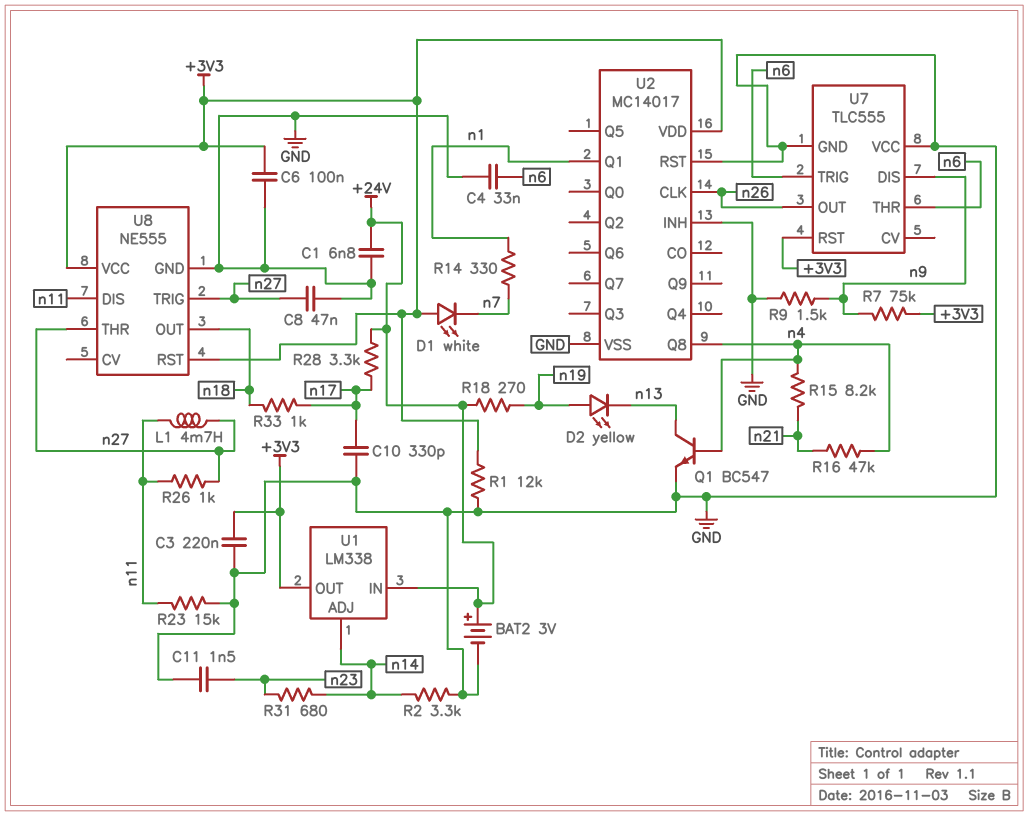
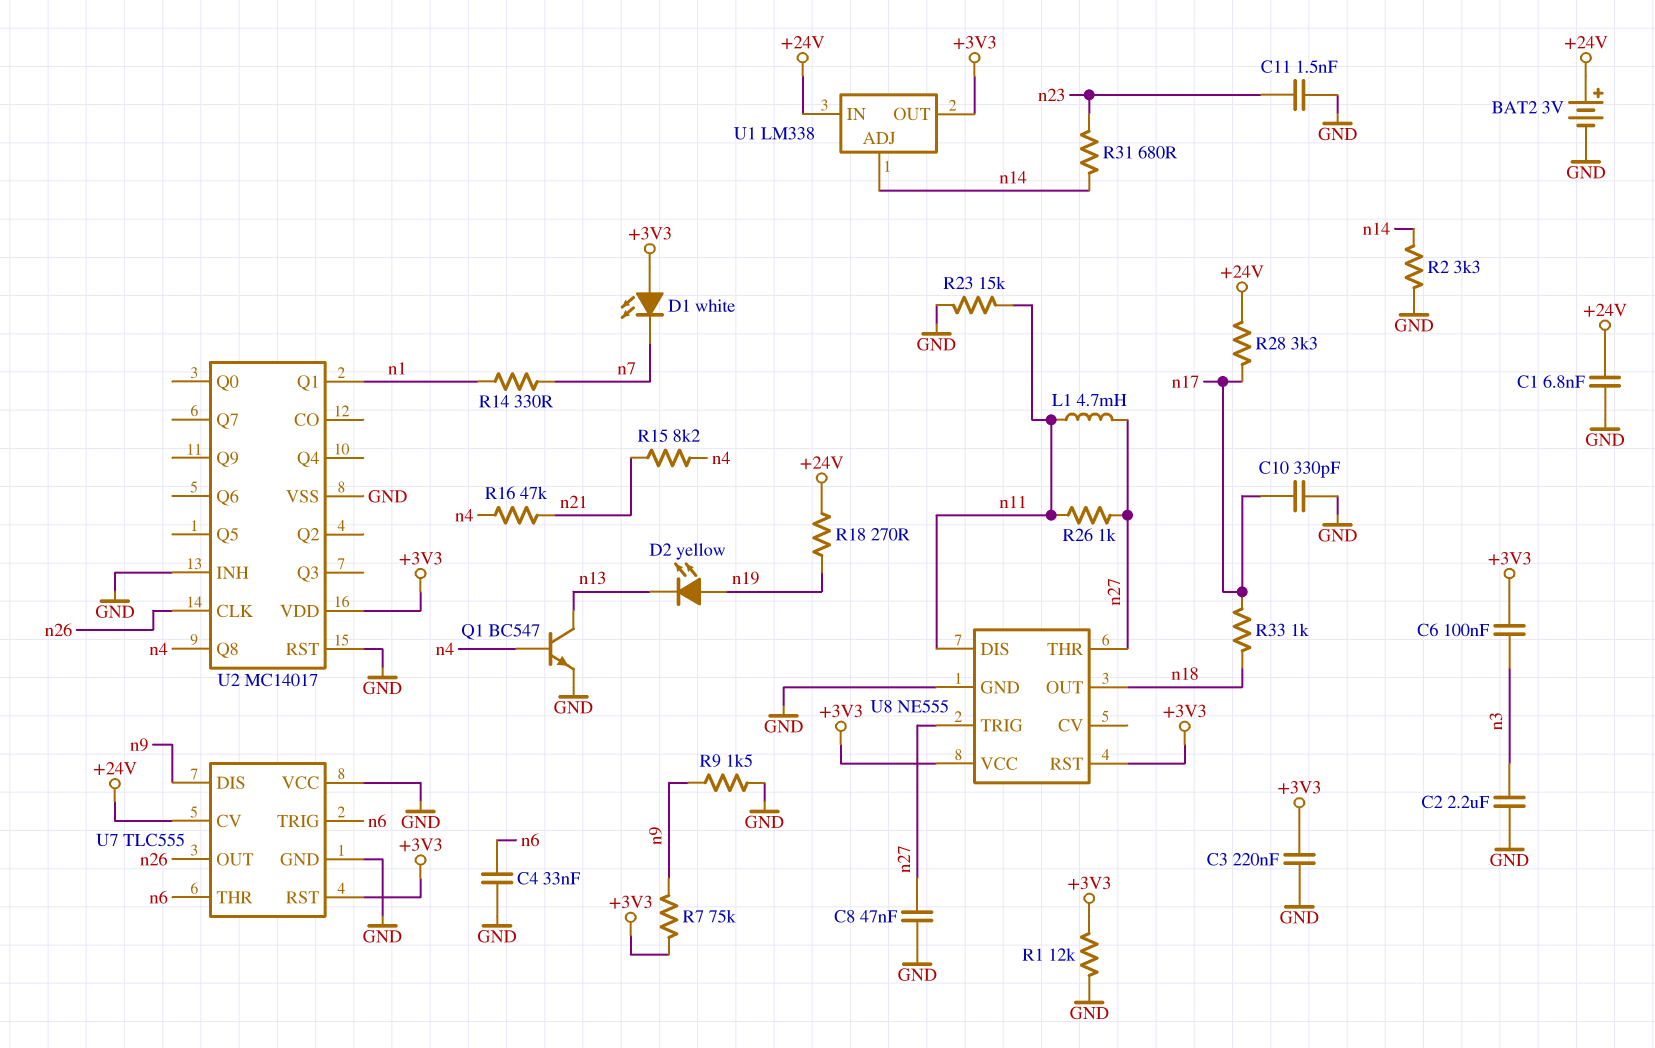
C2: none -> 2.2uF (GND, n3)
C6: 100nF (+3V3, GND) -> 100nF (+3V3, n3)
U7 pin CV: none -> +24V

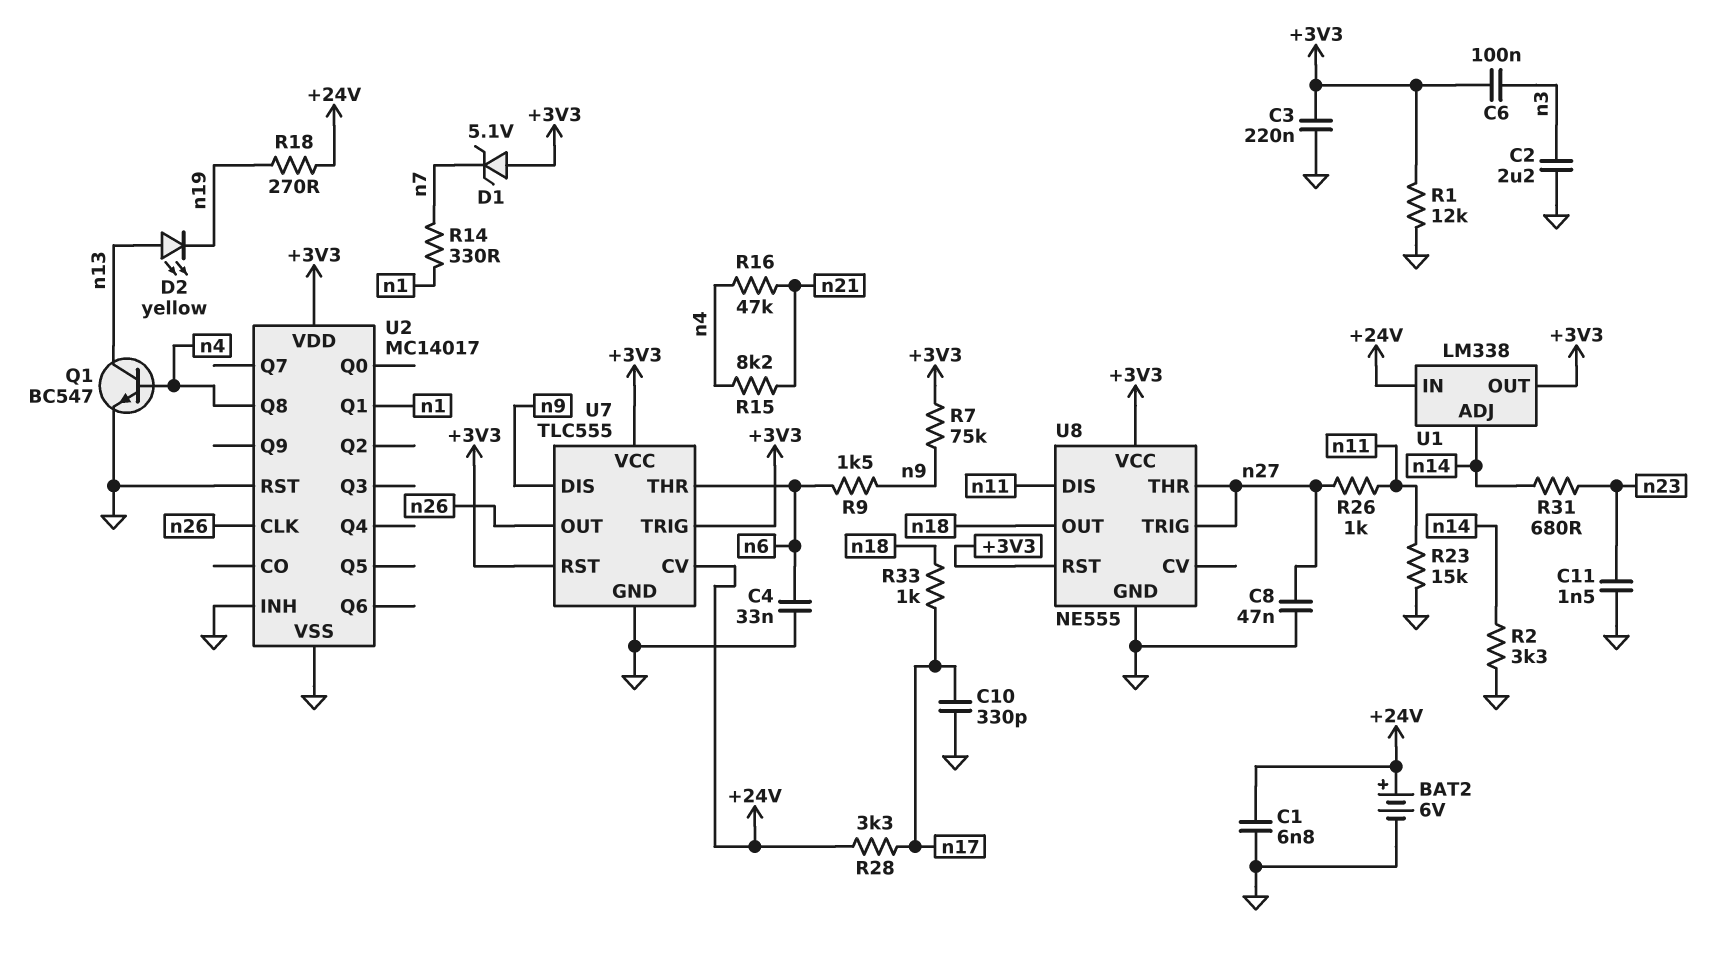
BAT2: 3V (plus +24V, minus GND) -> 6V (plus +24V, minus GND)
D1: LED white (A +3V3, K n7) -> zener 5.1V (A +3V3, K n7)
D2: LED yellow (A n19, K n13) -> LED yellow (A n13, K n19)
L1: 4.7mH (n11, n27) -> none
R9: 1.5k (GND, n9) -> 1.5k (n6, n9)
U7 pin TRIG: n6 -> +3V3
U7 pin VCC: GND -> +3V3

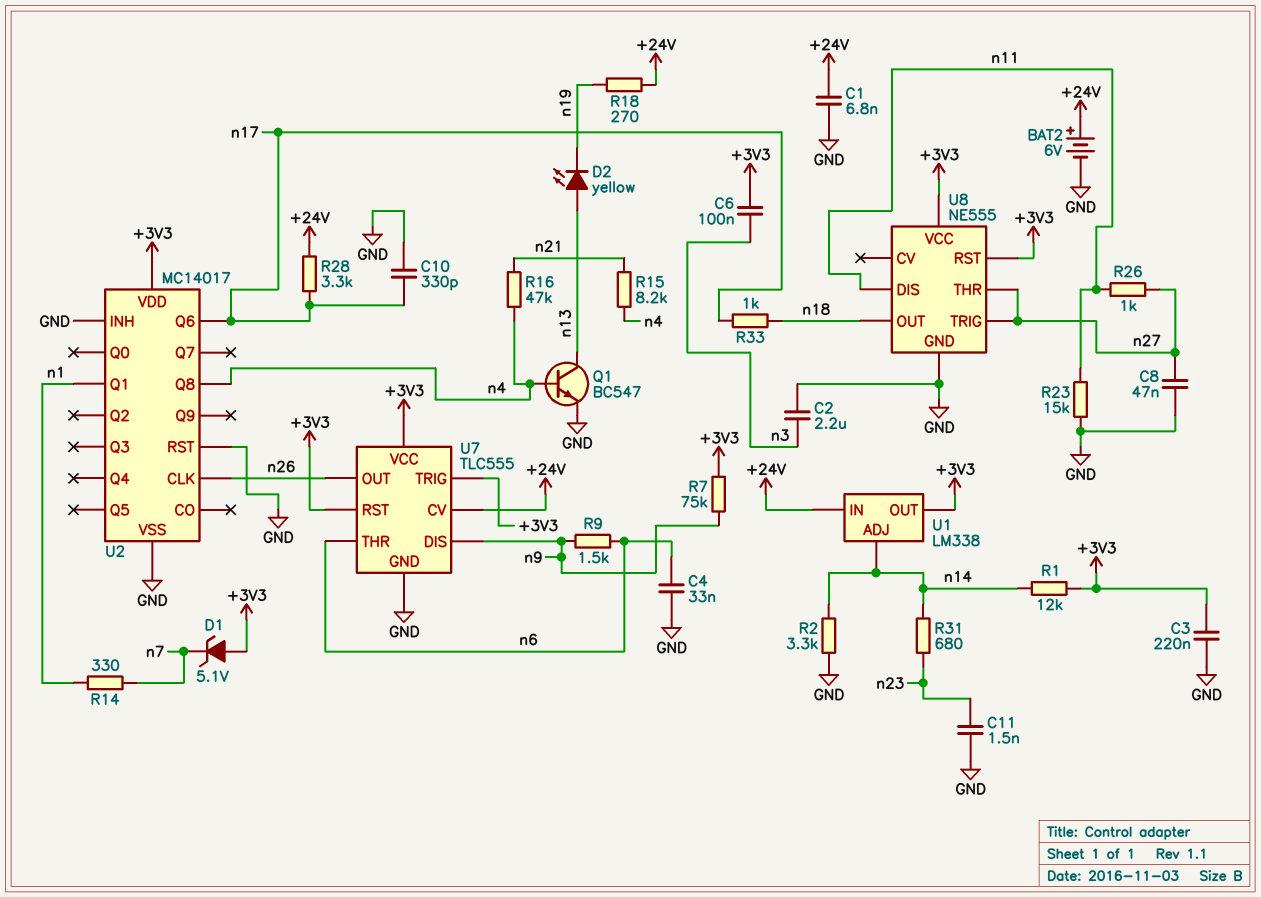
R1: 12k (+3V3, GND) -> 12k (+3V3, n14)
U2 pin Q6: none -> n17

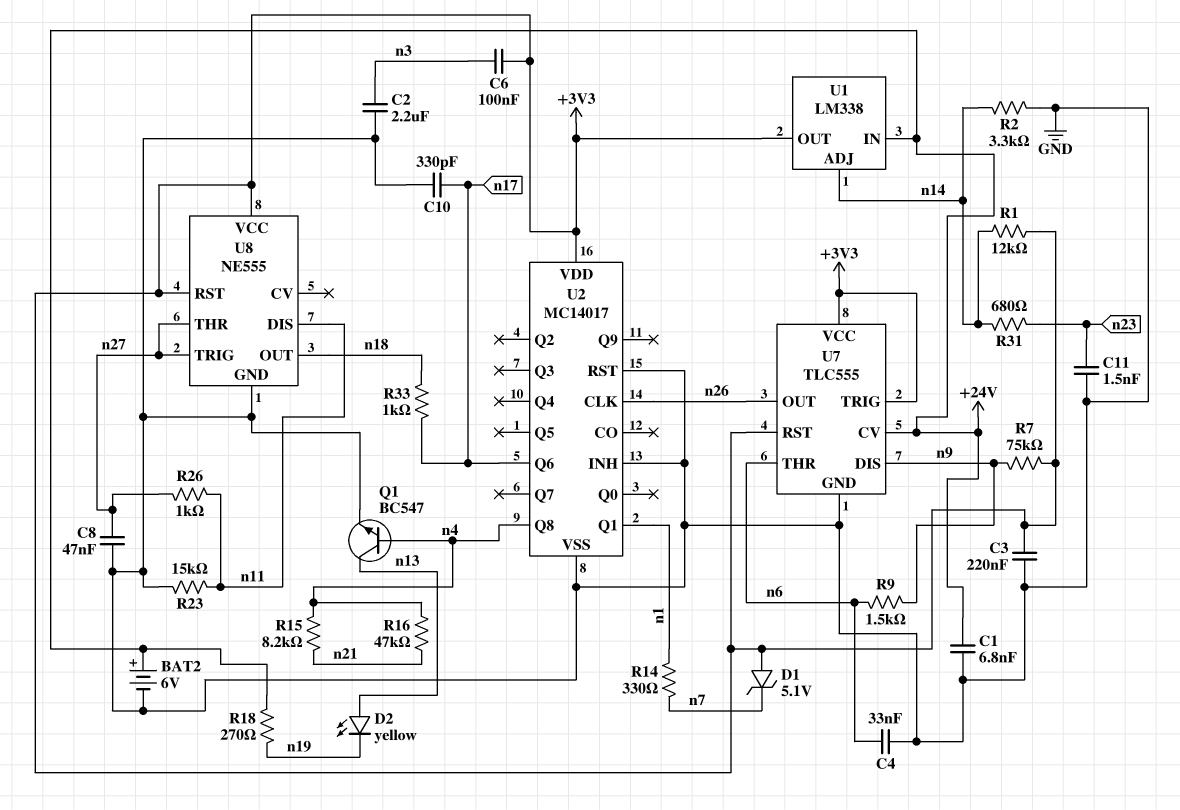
R28: 3.3k (+24V, n17) -> none

